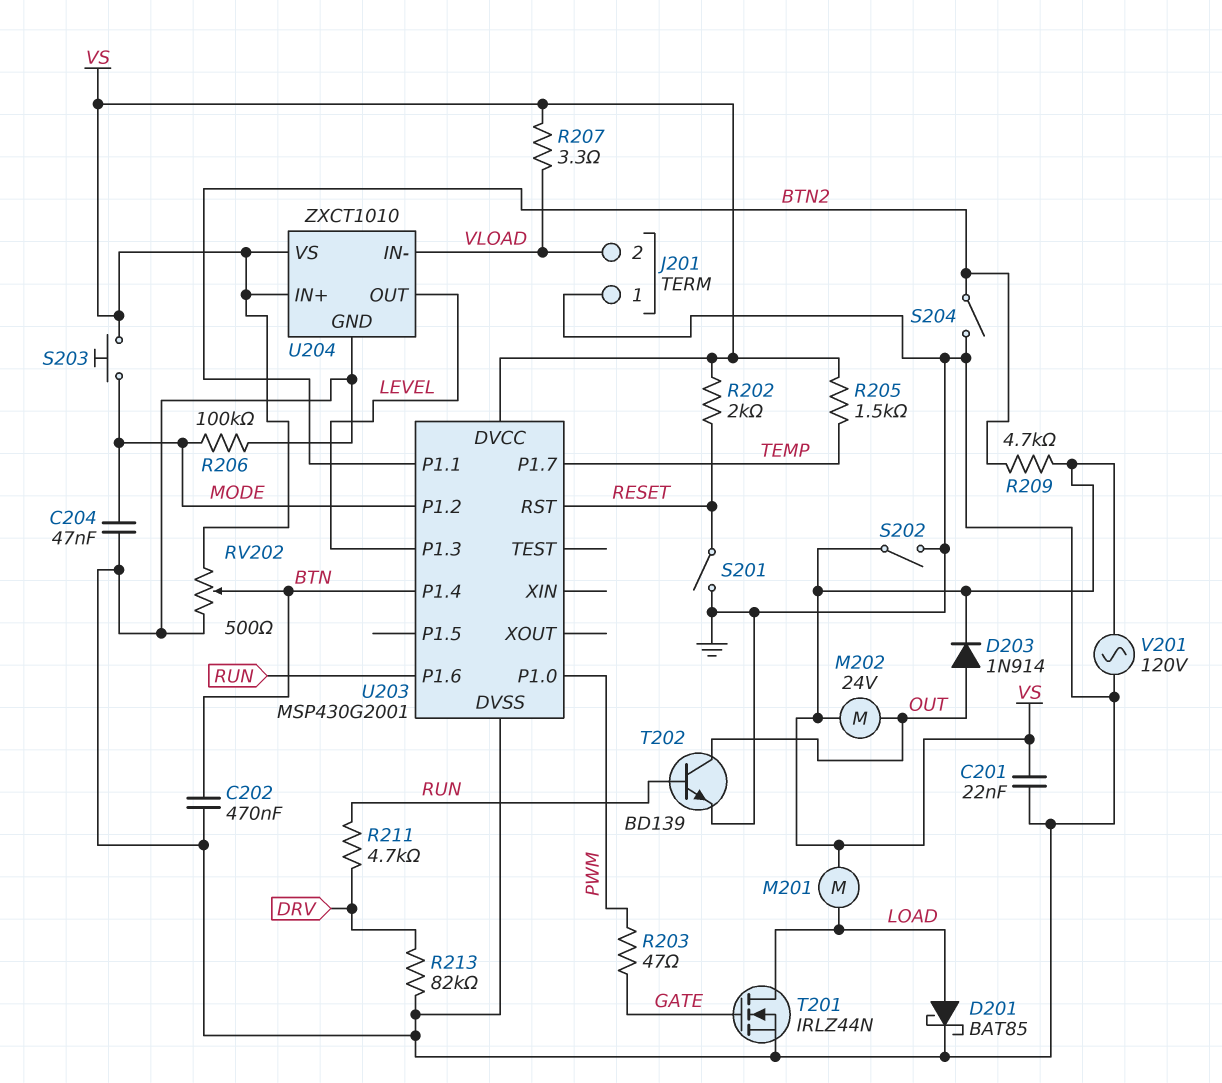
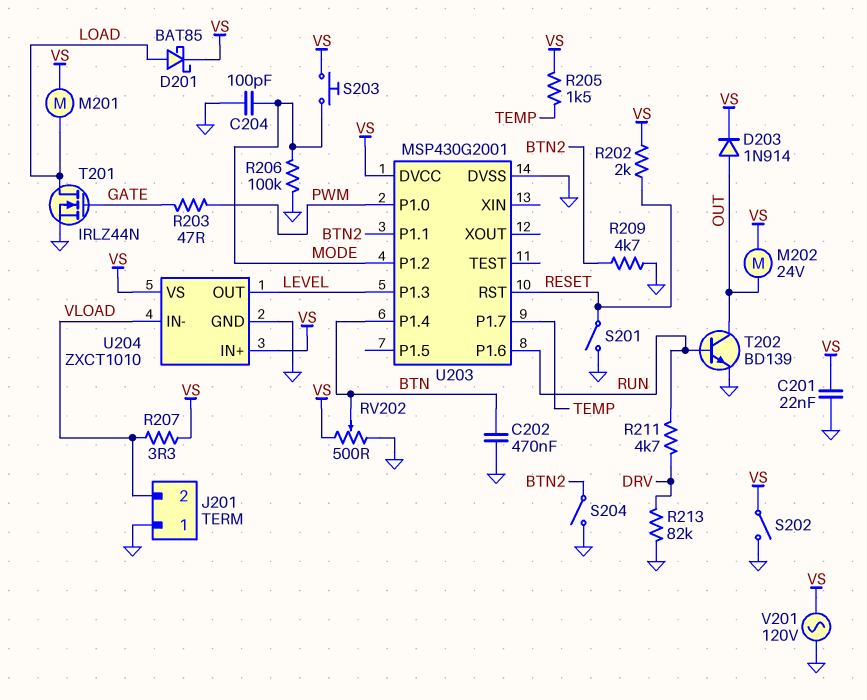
C204: 47nF (GND, MODE) -> 100pF (GND, MODE)
D201: schottky BAT85 (A LOAD, K GND) -> schottky BAT85 (A LOAD, K VS)
R209: 4.7k (BTN2, VS) -> 4.7k (BTN2, GND)

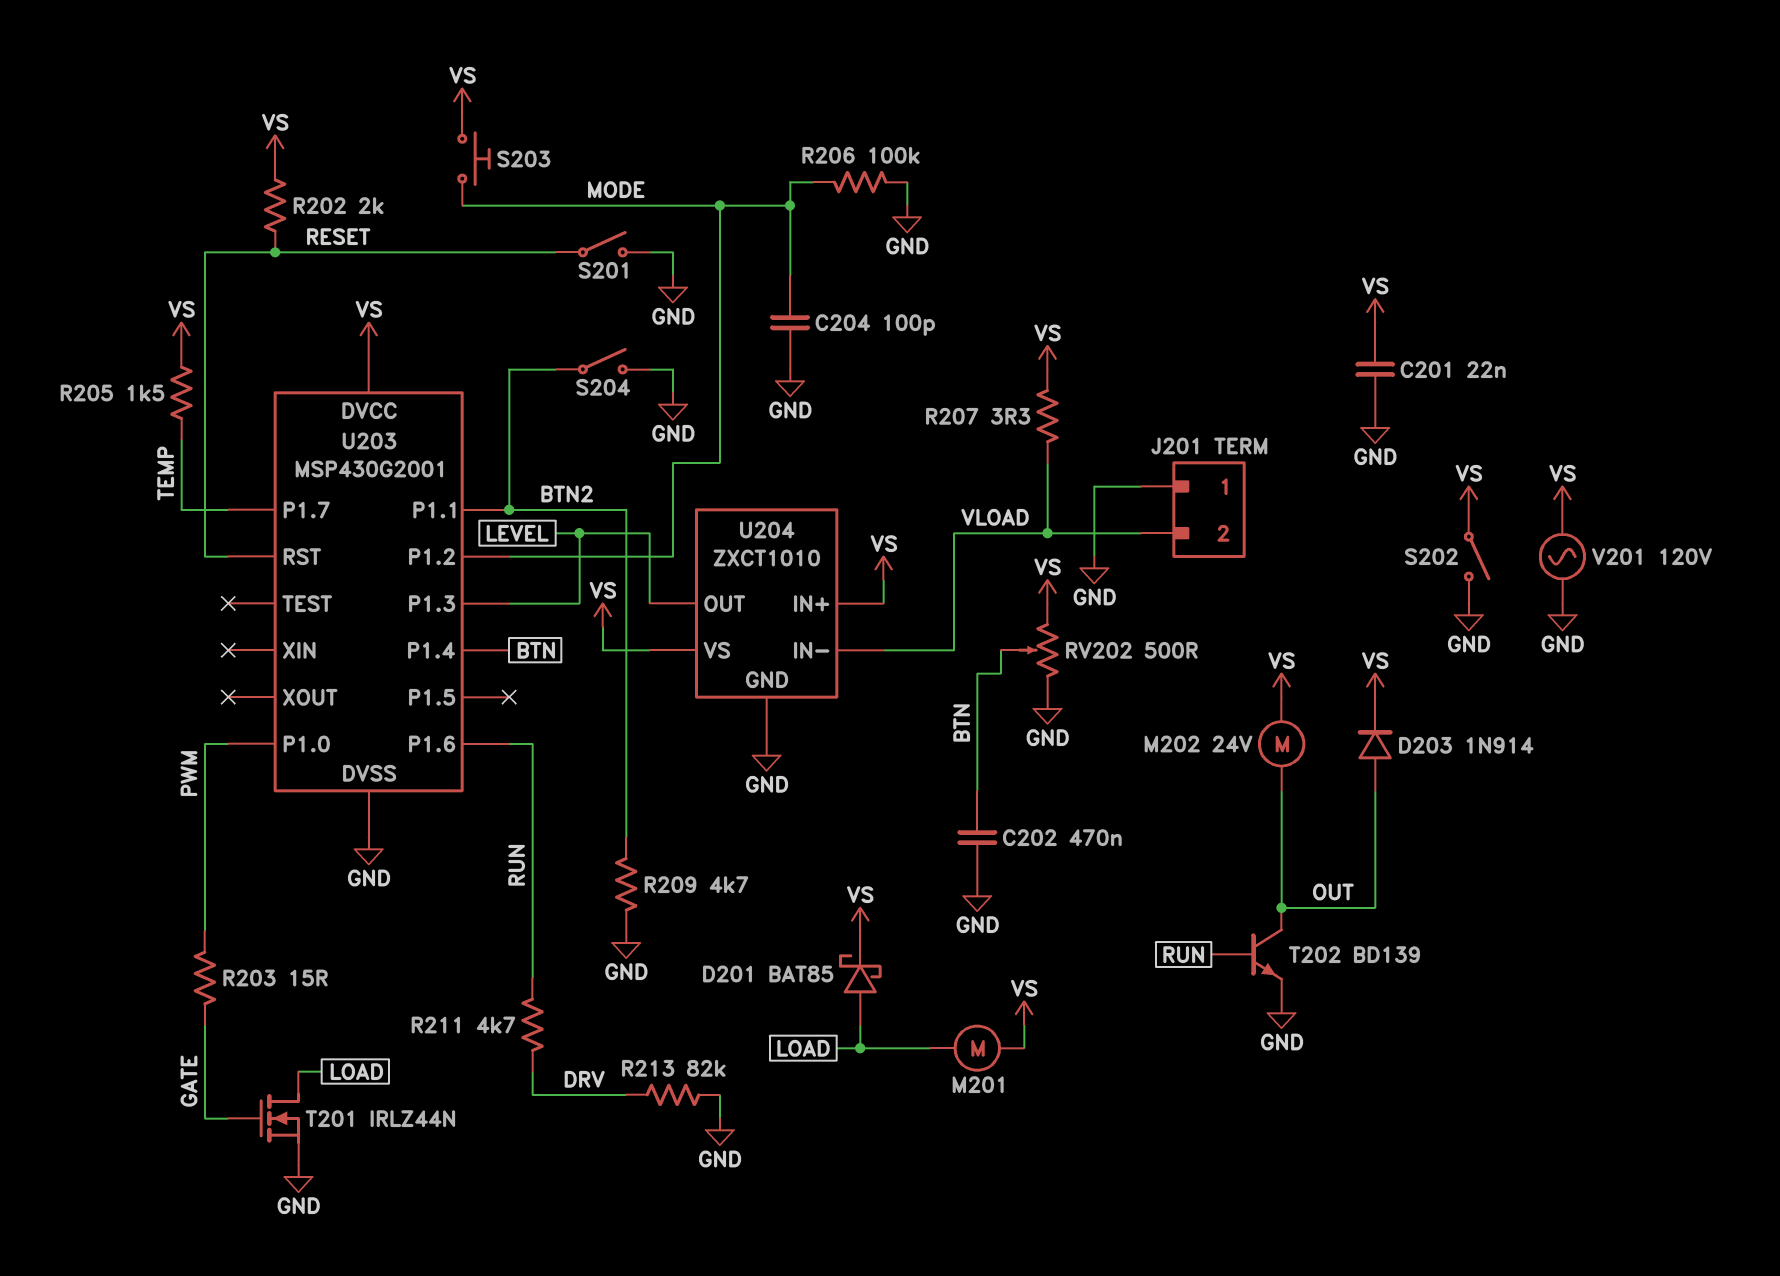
R203: 47 (GATE, PWM) -> 15 (GATE, PWM)

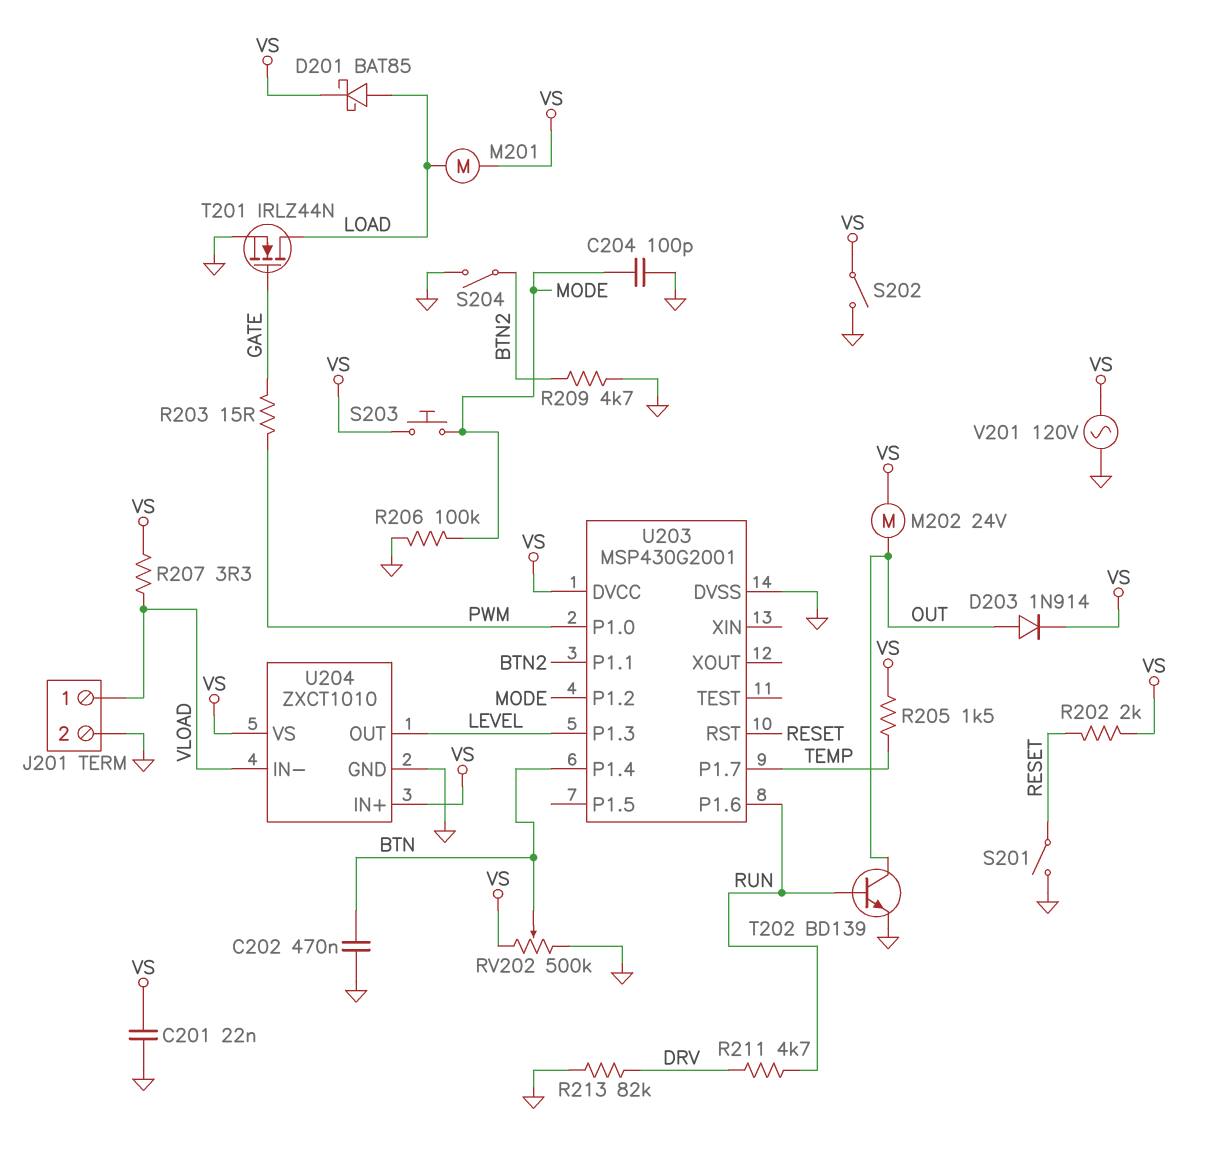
J201 pin 1: GND -> VLOAD
J201 pin 2: VLOAD -> GND
RV202: 500 (GND, VS, wiper BTN) -> 500k (GND, VS, wiper BTN)

